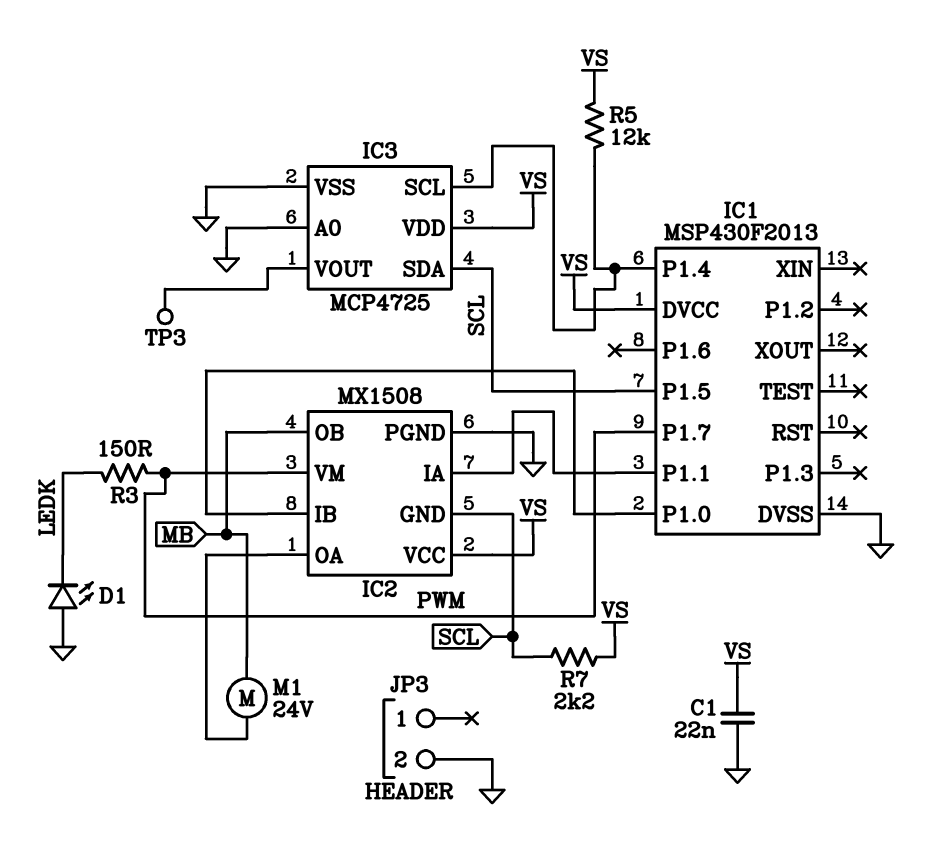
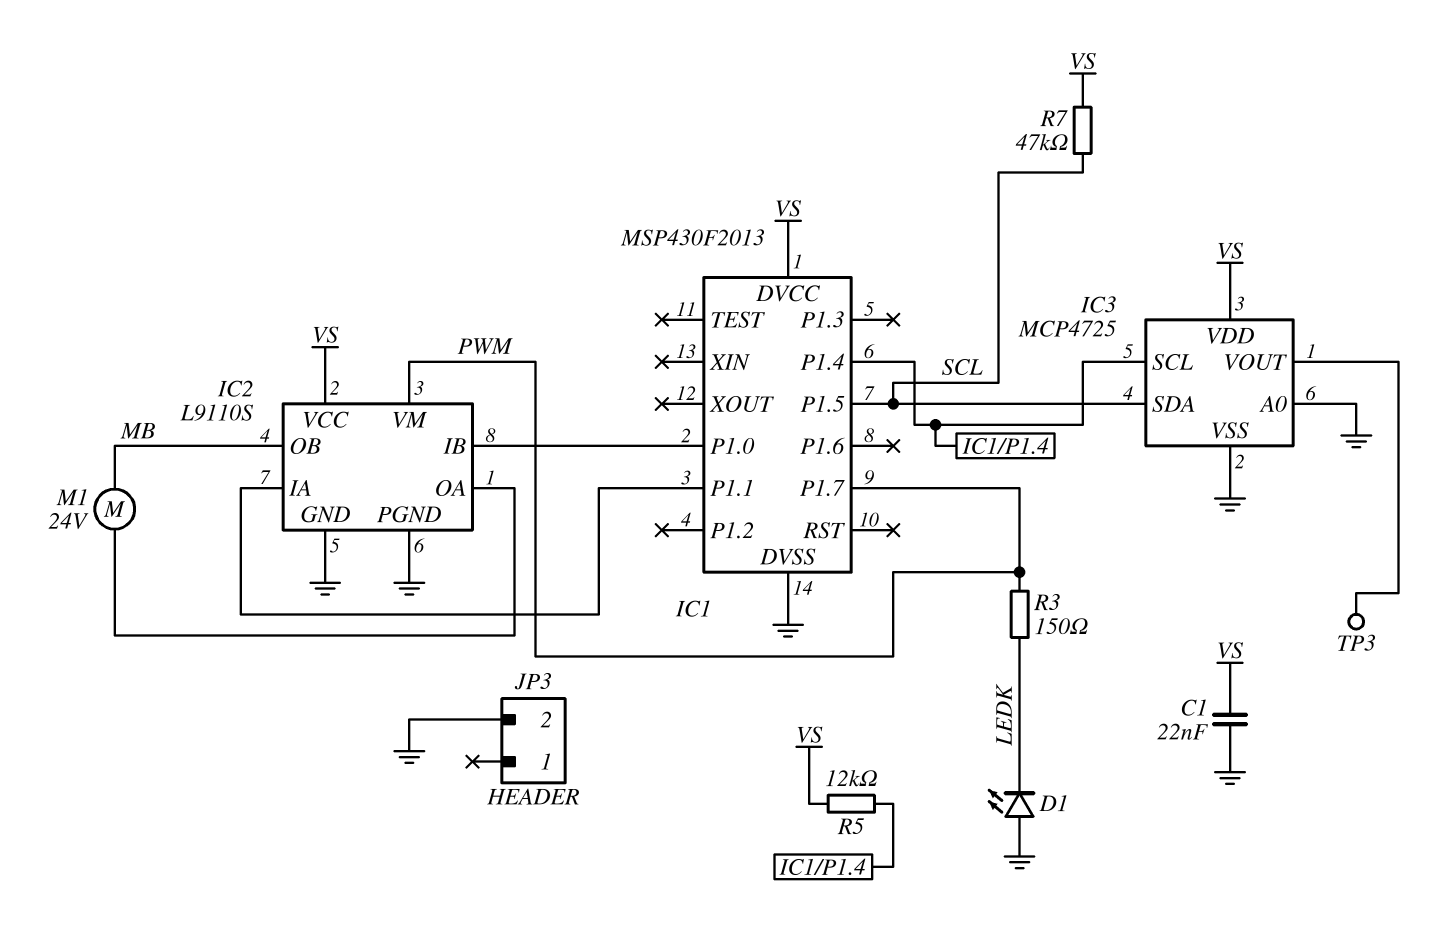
IC2: MX1508 -> L9110S
IC2 pin GND: SCL -> GND
R7: 2.2k (SCL, VS) -> 47k (SCL, VS)

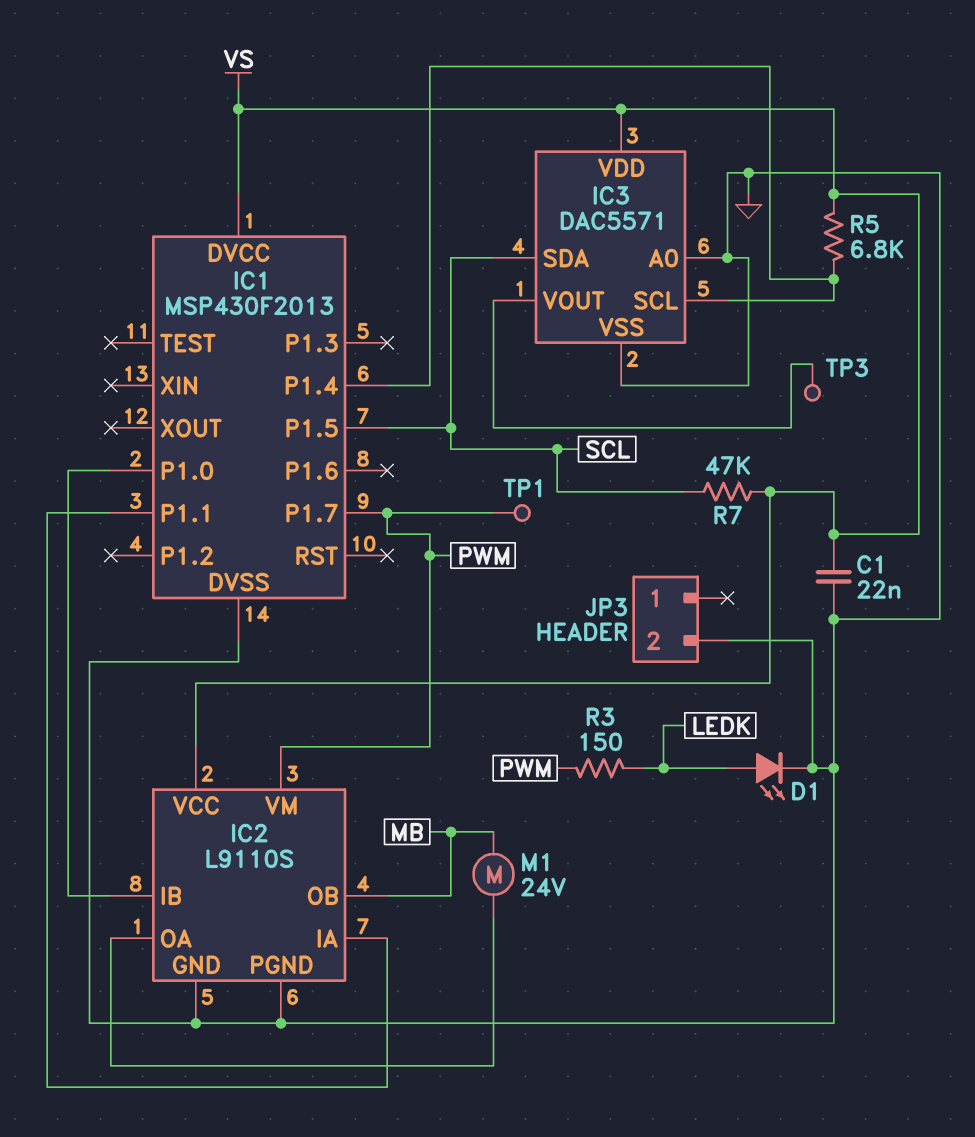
D1: LED (A GND, K LEDK) -> LED (A LEDK, K GND)
IC3: MCP4725 -> DAC5571
R5: 12k (IC1/P1.4, VS) -> 6.8k (IC1/P1.4, VS)
TP1: none -> test point (PWM)

